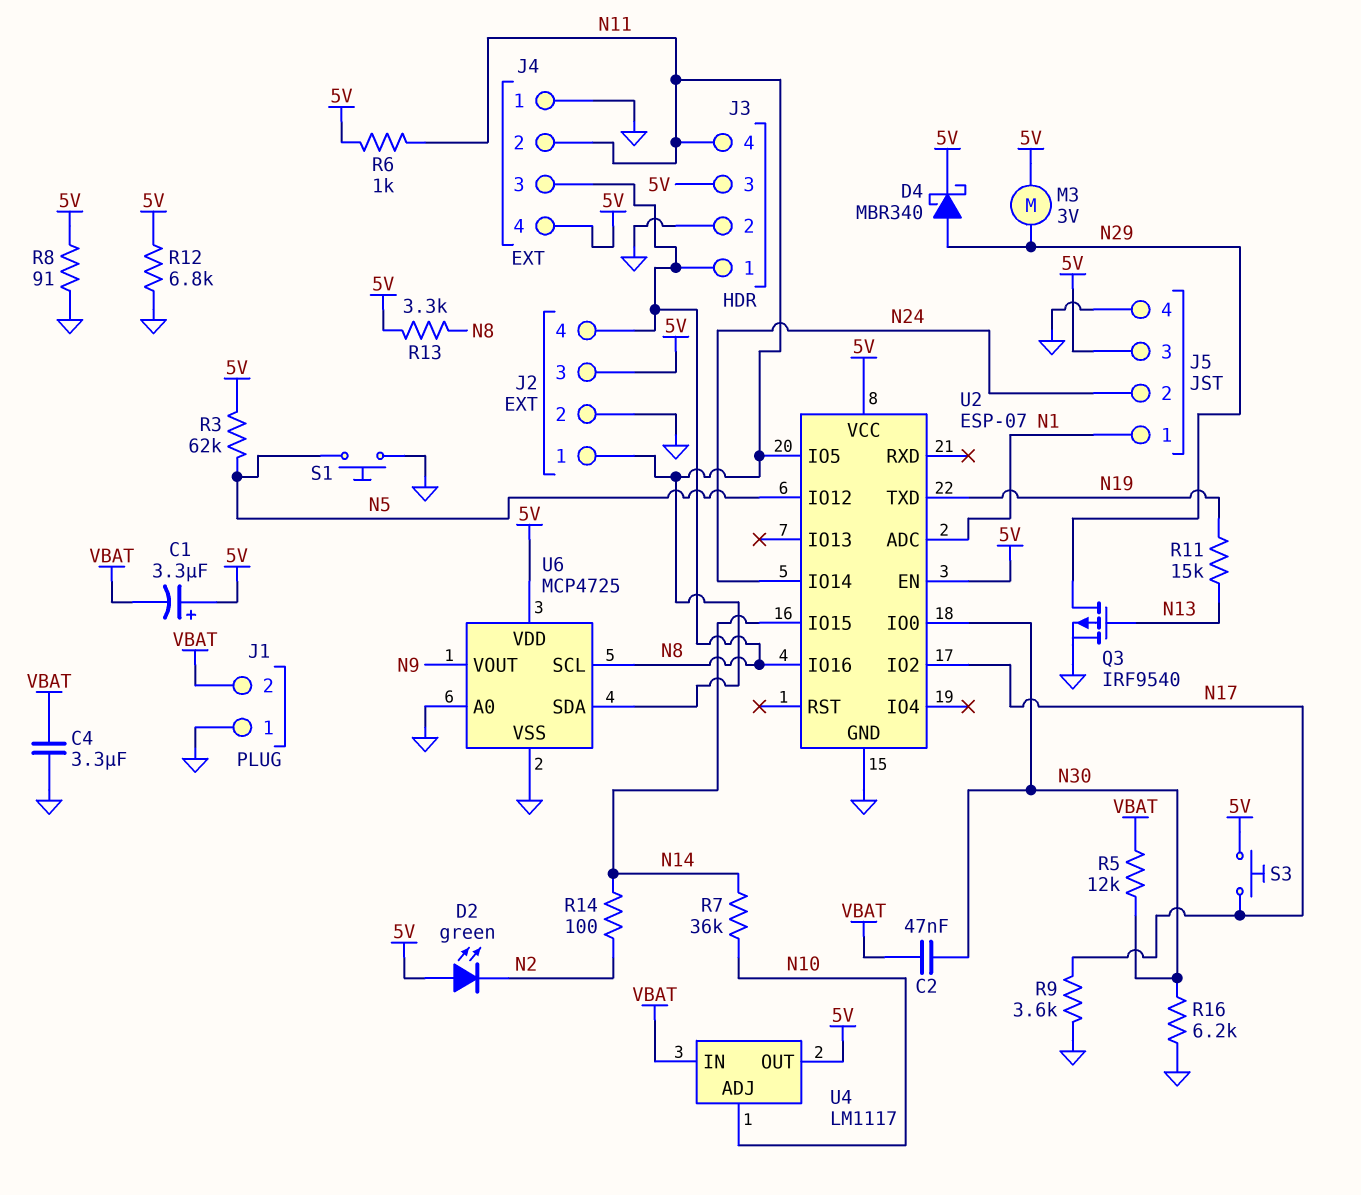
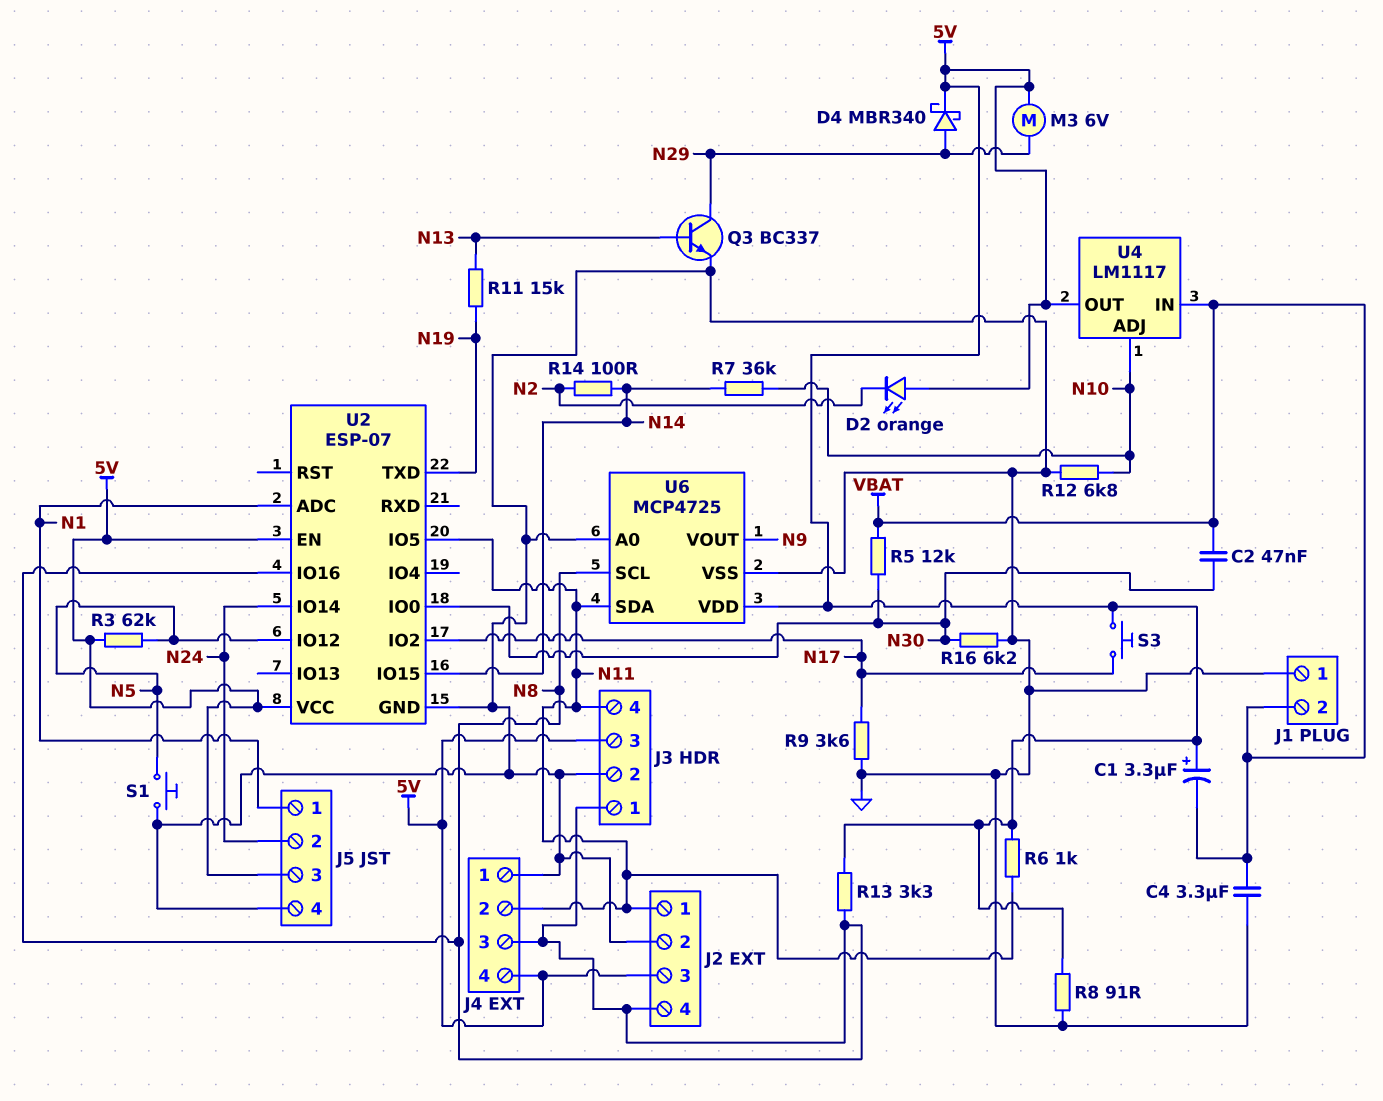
D2: LED green (A 5V, K N2) -> LED orange (A 5V, K N2)
M3: motor 3V (5V, N29) -> motor 6V (5V, N29)
Q3: PMOS IRF9540 (G N13, D N29, S GND) -> NPN BC337 (B N13, C N29, E GND)
R12: 6.8k (5V, GND) -> 6.8k (GND, N10)

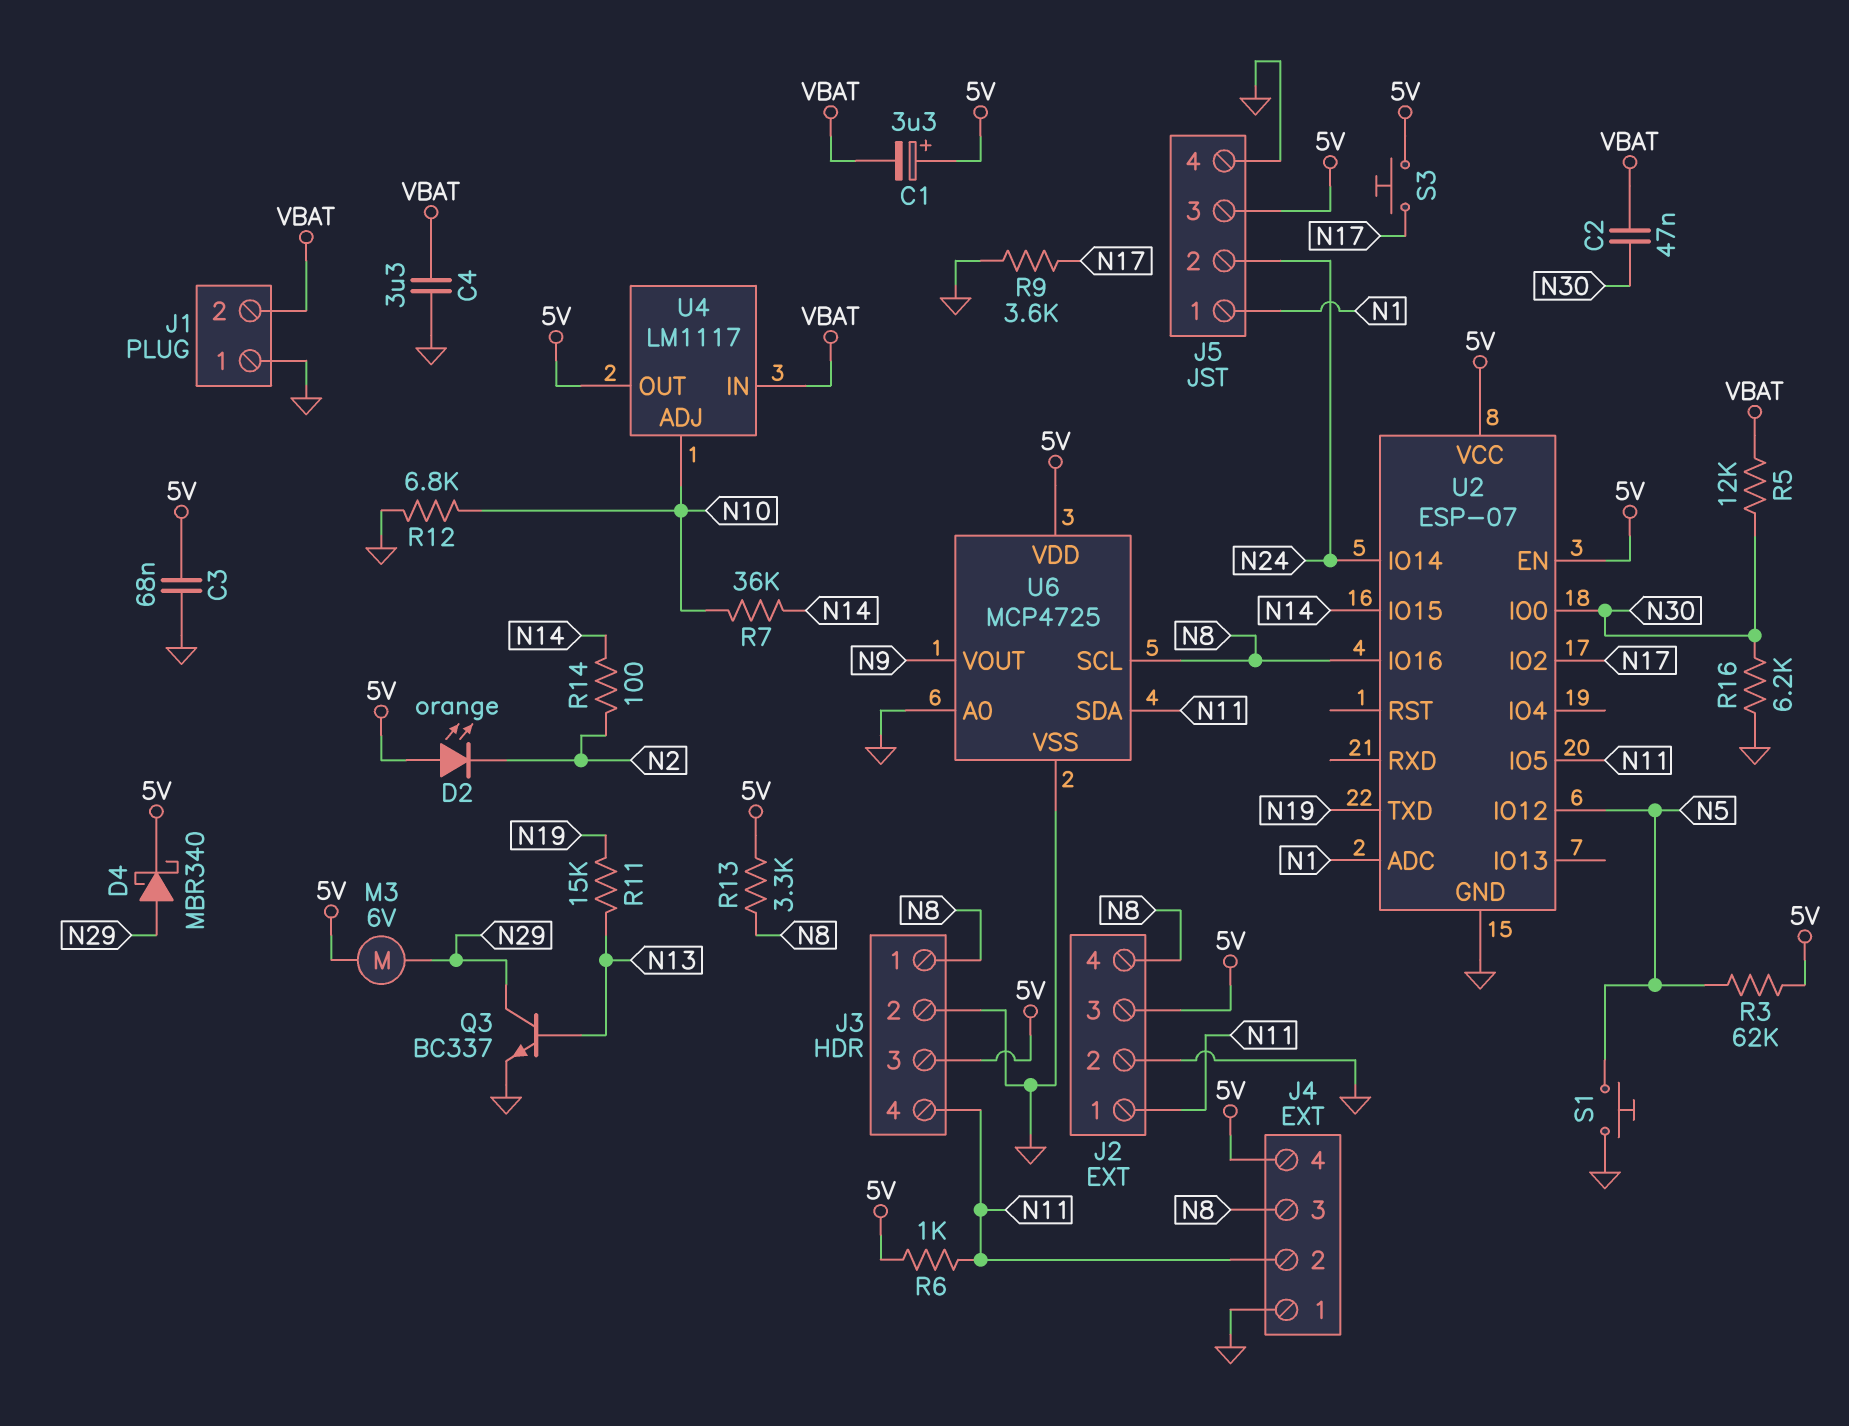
C3: none -> 68nF (5V, GND)
R8: 91 (5V, GND) -> none

